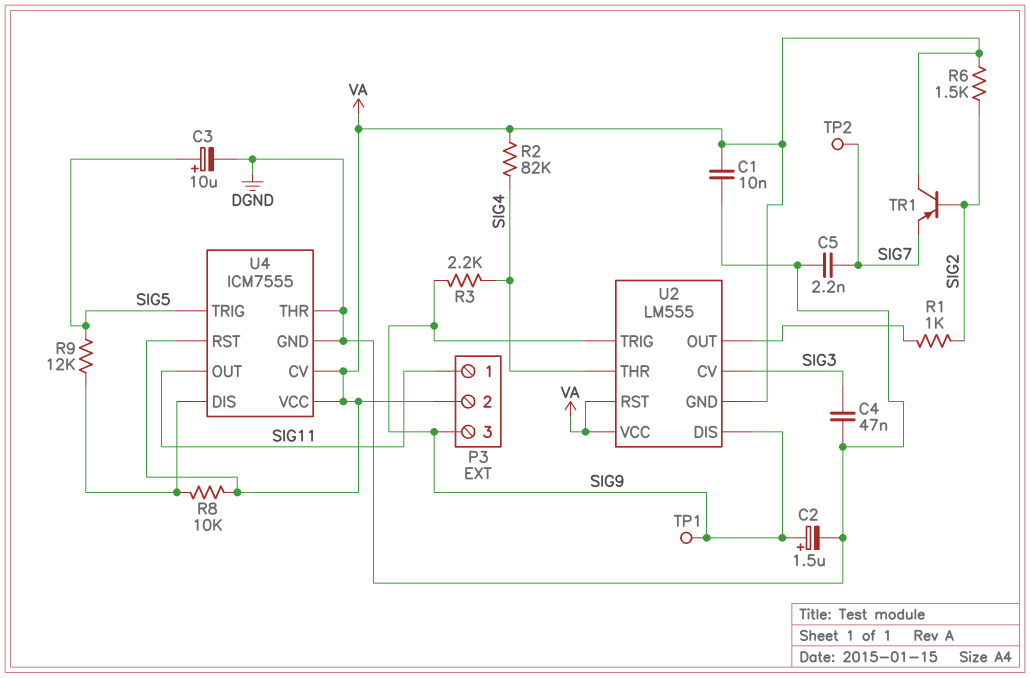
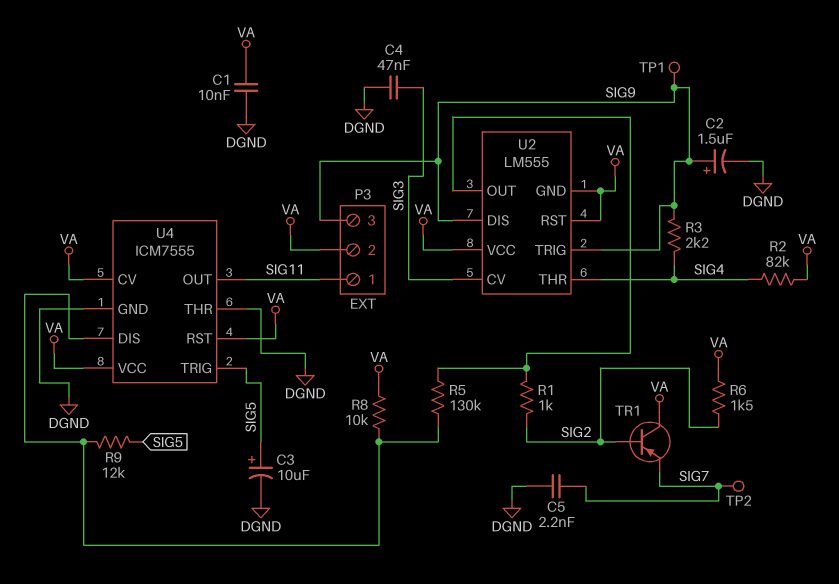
R5: none -> 130k (U2/OUT, U4/DIS)

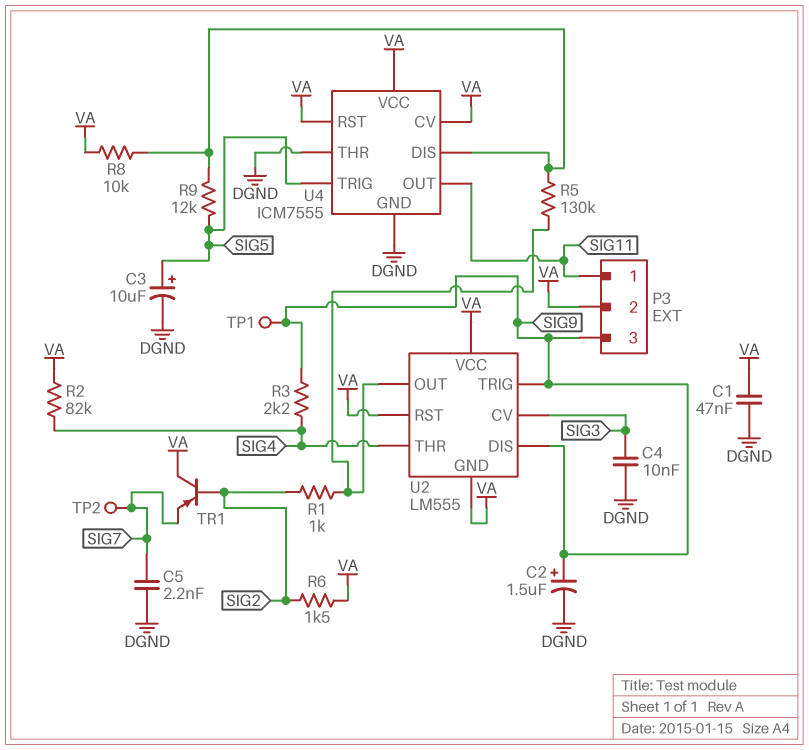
C1: 10nF (DGND, VA) -> 47nF (DGND, VA)
C4: 47nF (DGND, SIG3) -> 10nF (DGND, SIG3)

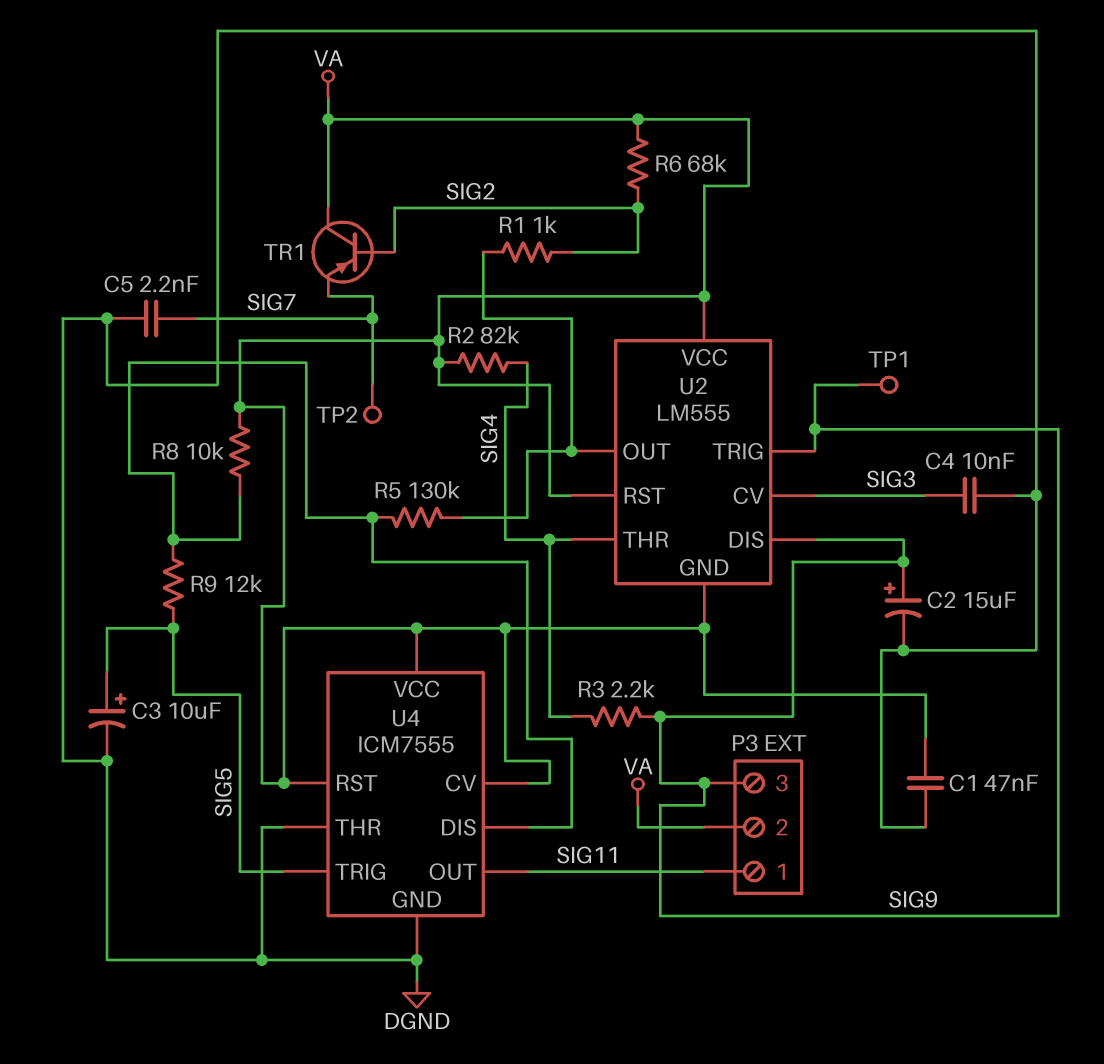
C2: 1.5uF (plus SIG9, minus DGND) -> 15uF (plus SIG9, minus DGND)
R6: 1.5k (SIG2, VA) -> 68k (SIG2, VA)

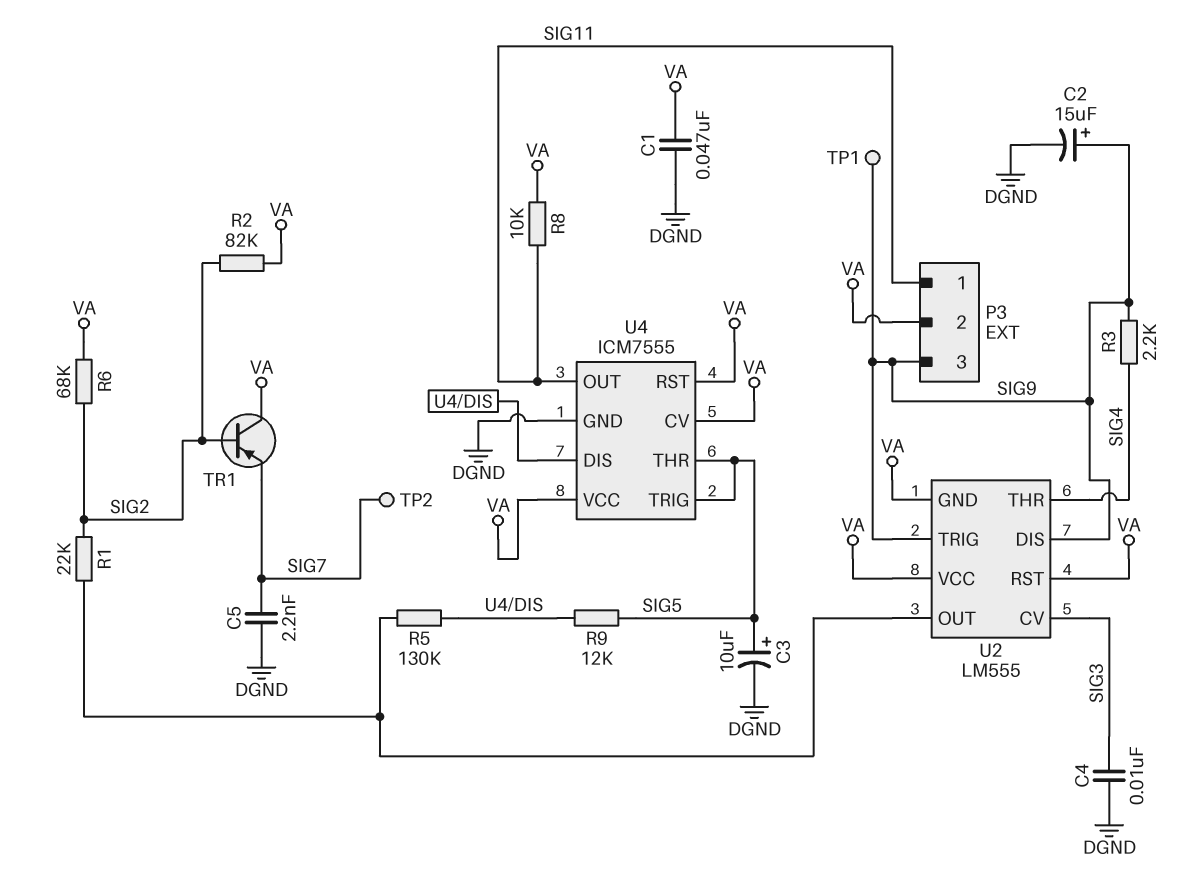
R1: 1k (SIG2, U2/OUT) -> 22k (SIG2, U2/OUT)
R2: 82k (SIG4, VA) -> 82k (SIG2, VA)
R8: 10k (U4/DIS, VA) -> 10k (SIG11, VA)
U4 pin THR: DGND -> SIG5

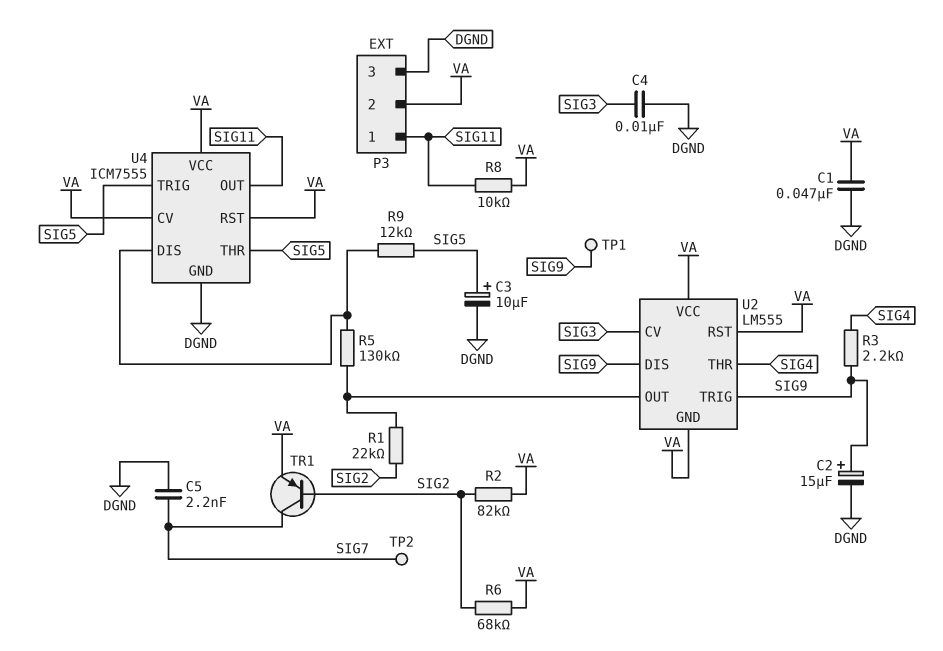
P3 pin 3: SIG9 -> DGND
TR1: PNP (B SIG2, C VA, E SIG7) -> PNP (B SIG2, C SIG7, E VA)

